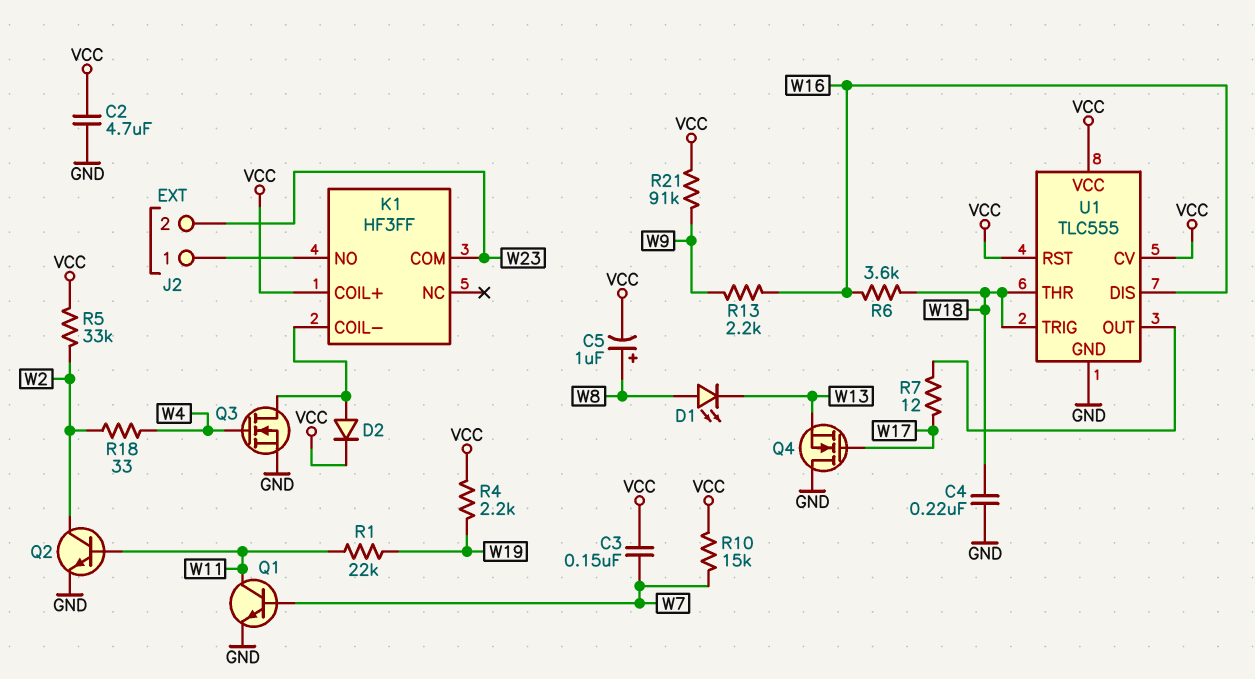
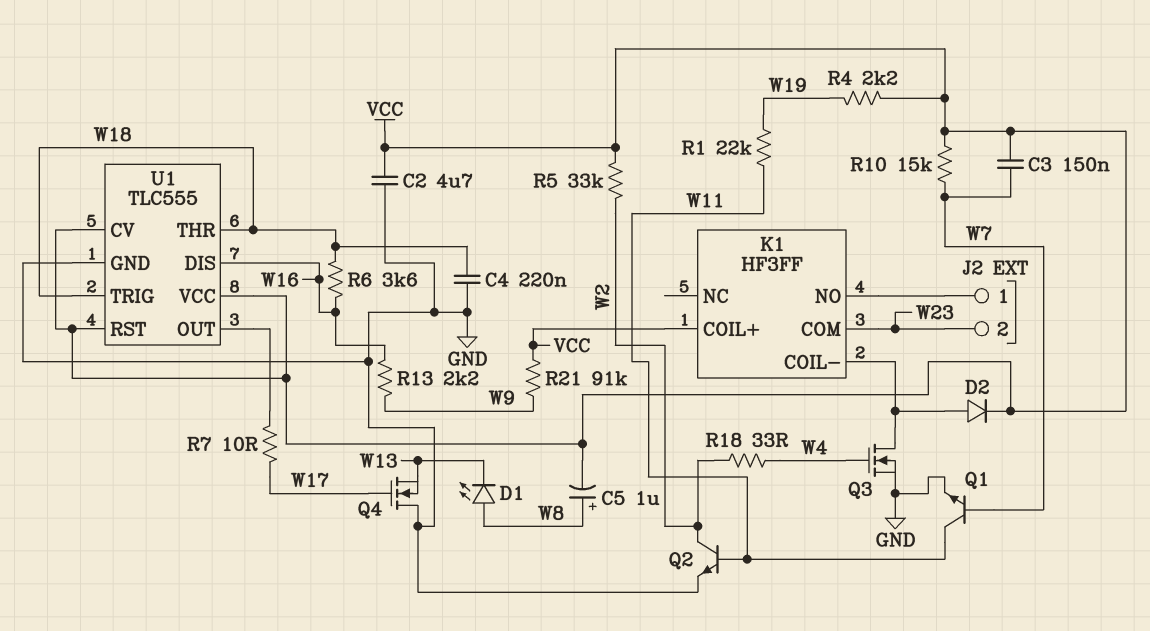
R7: 12 (U1/OUT, W17) -> 10 (U1/OUT, W17)

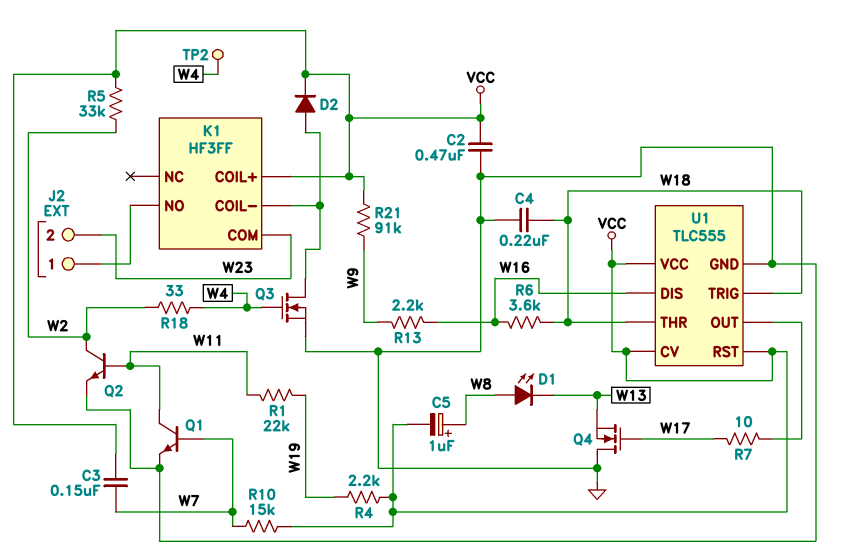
C2: 4.7uF (GND, VCC) -> 470nF (GND, VCC)
TP2: none -> test point (W4)

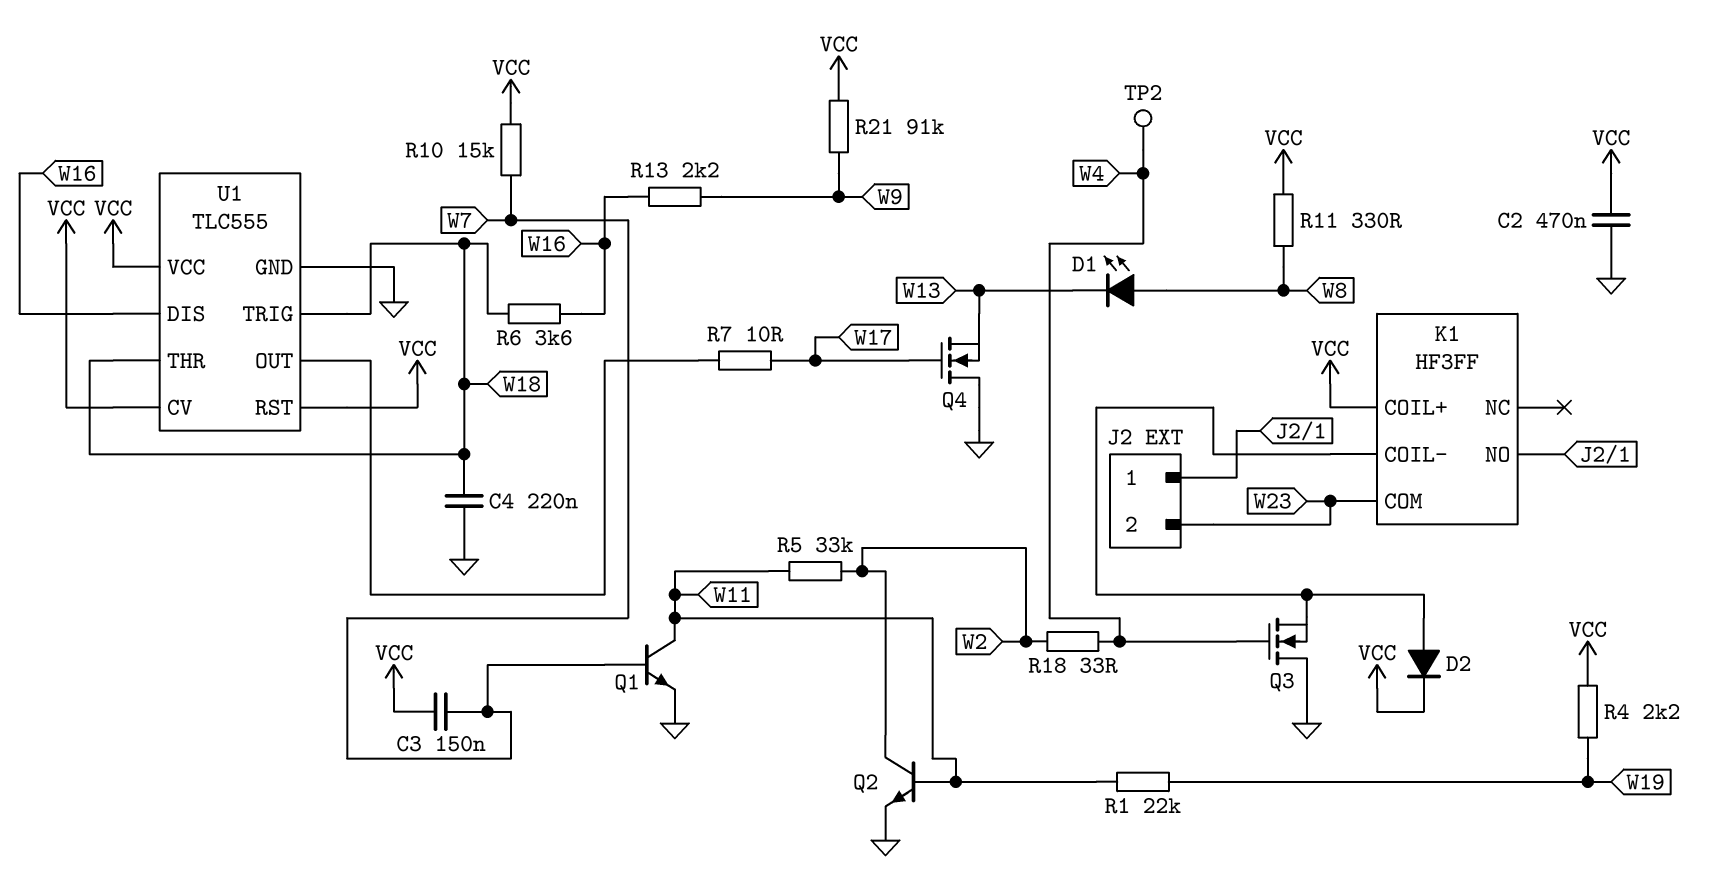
C5: 1uF (plus W8, minus VCC) -> none
Q3: NMOS (G W4, D K1/COIL-, S GND) -> NMOS (G W4, D GND, S K1/COIL-)
R5: 33k (VCC, W2) -> 33k (W2, W11)
R11: none -> 330 (VCC, W8)

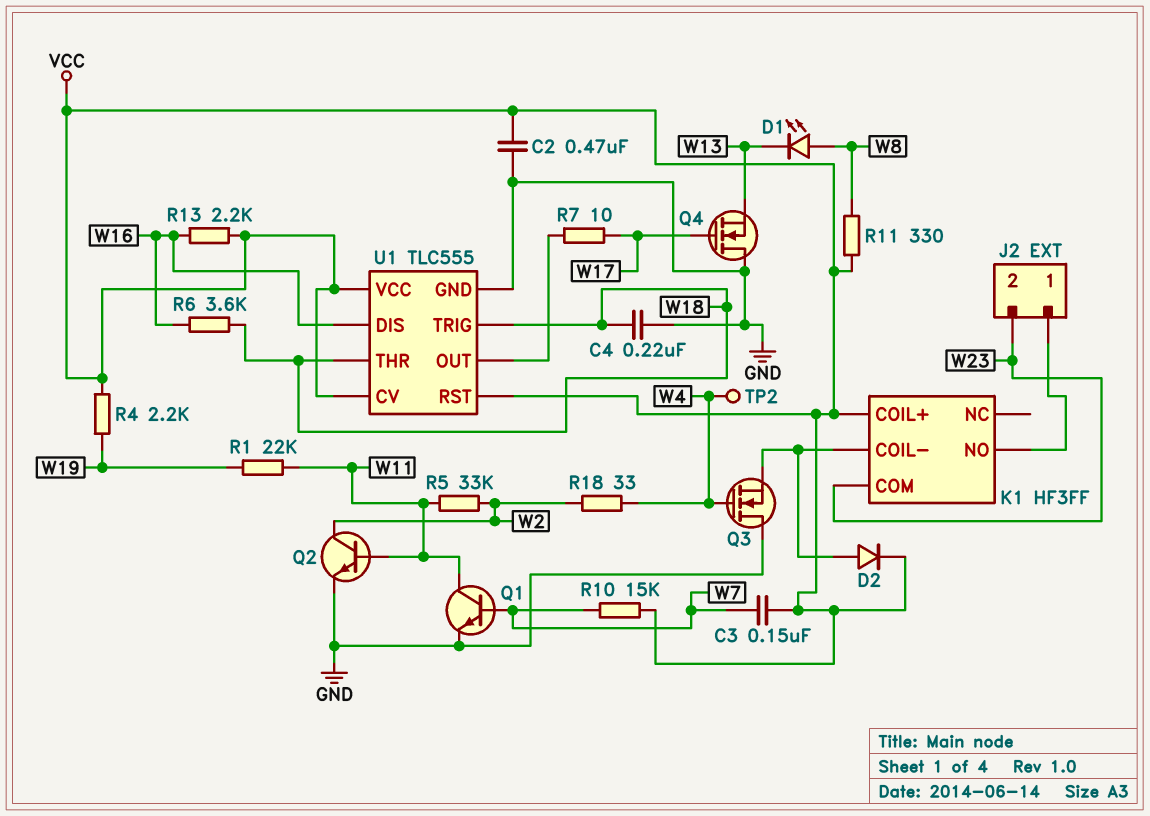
R13: 2.2k (W9, W16) -> 2.2k (VCC, W16)
R21: 91k (VCC, W9) -> none

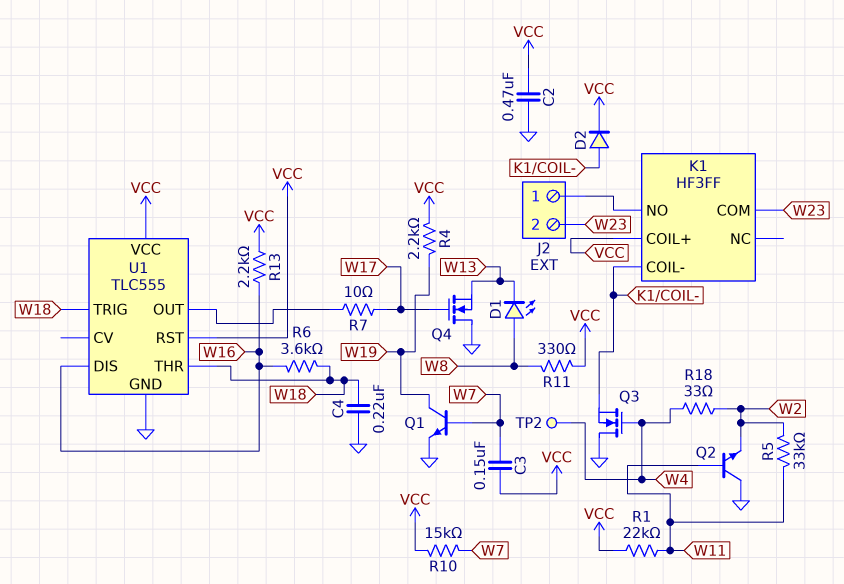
Q1: NPN (B W7, C W11, E GND) -> NPN (B W7, C W19, E GND)
Q2: NPN (B W11, C W2, E GND) -> NPN (B W11, C GND, E W2)
R1: 22k (W11, W19) -> 22k (VCC, W11)
U1 pin CV: VCC -> none

